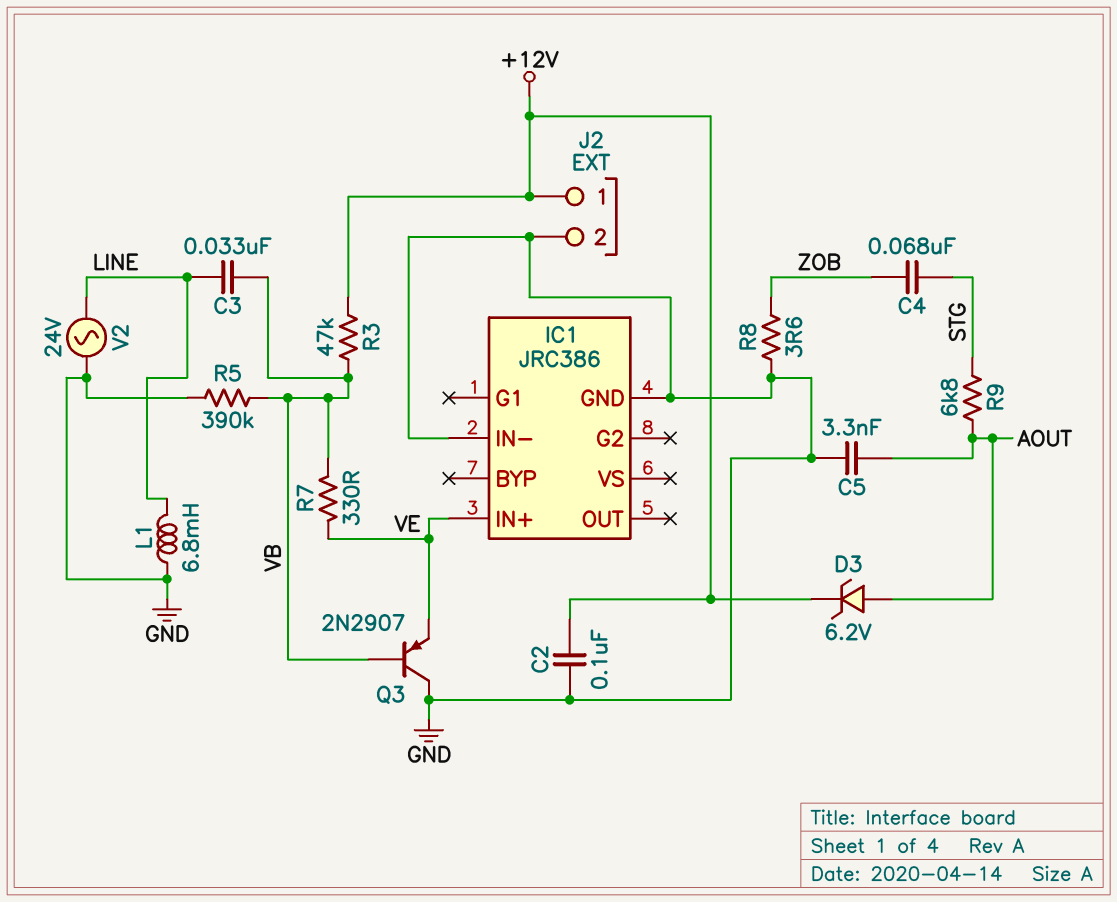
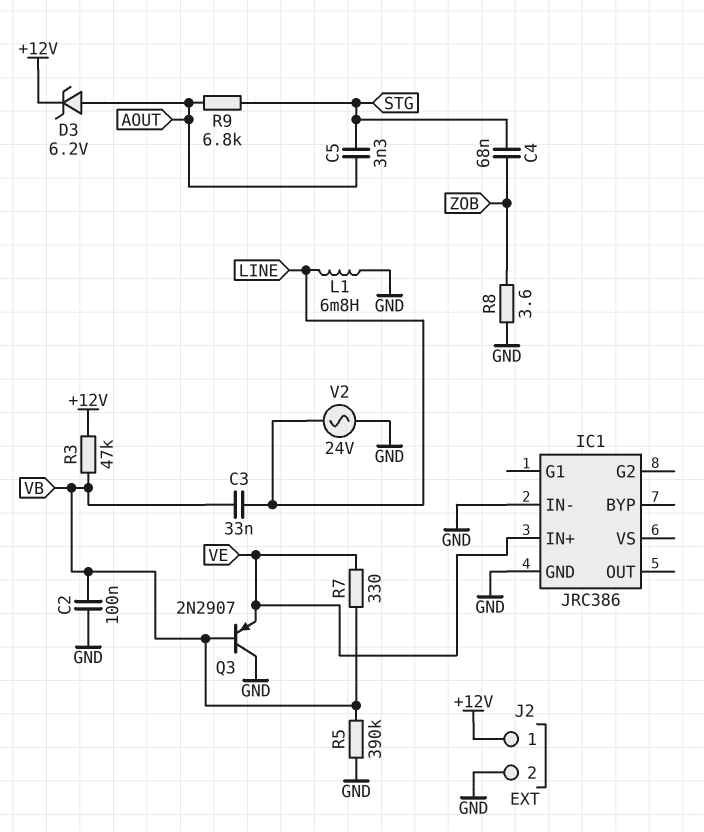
C2: 100nF (+12V, GND) -> 100nF (GND, VB)
C5: 3.3nF (AOUT, GND) -> 3.3nF (AOUT, STG)

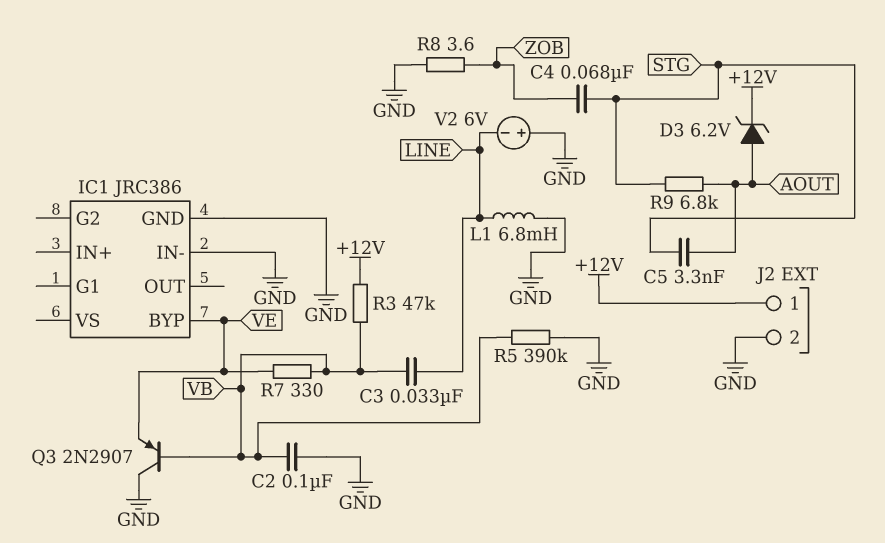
IC1 pin BYP: none -> VE
IC1 pin IN+: VE -> none
V2: AC 24V (GND, LINE) -> 6V (plus GND, minus LINE)

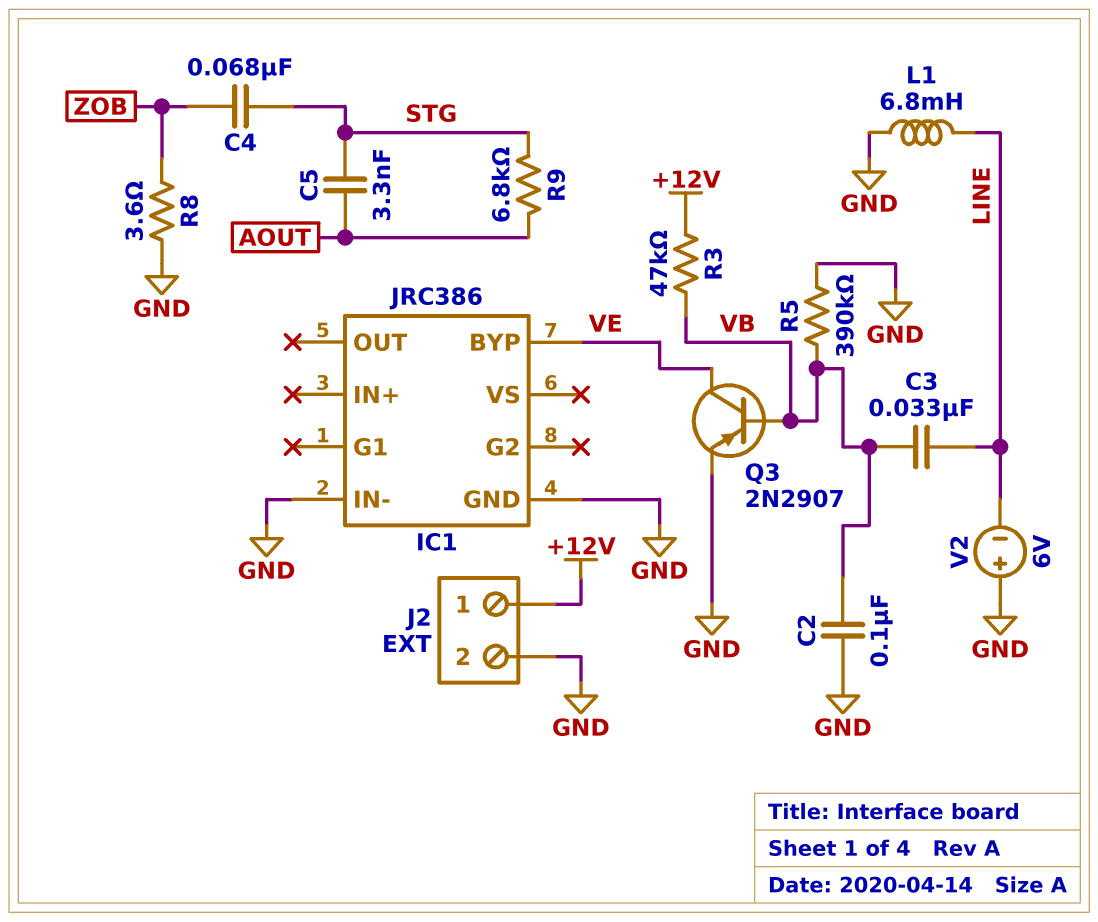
D3: zener 6.2V (A AOUT, K +12V) -> none
Q3: PNP 2N2907 (B VB, C GND, E VE) -> PNP 2N2907 (B VB, C VE, E GND)
R7: 330 (VB, VE) -> none

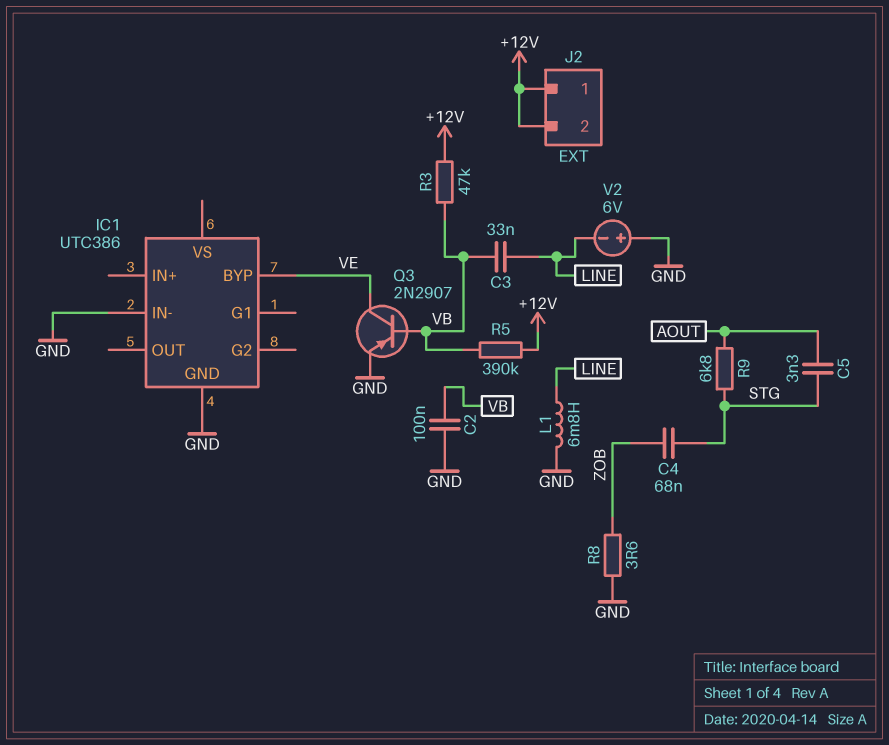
IC1: JRC386 -> UTC386
J2 pin 2: GND -> +12V
R5: 390k (GND, VB) -> 390k (+12V, VB)

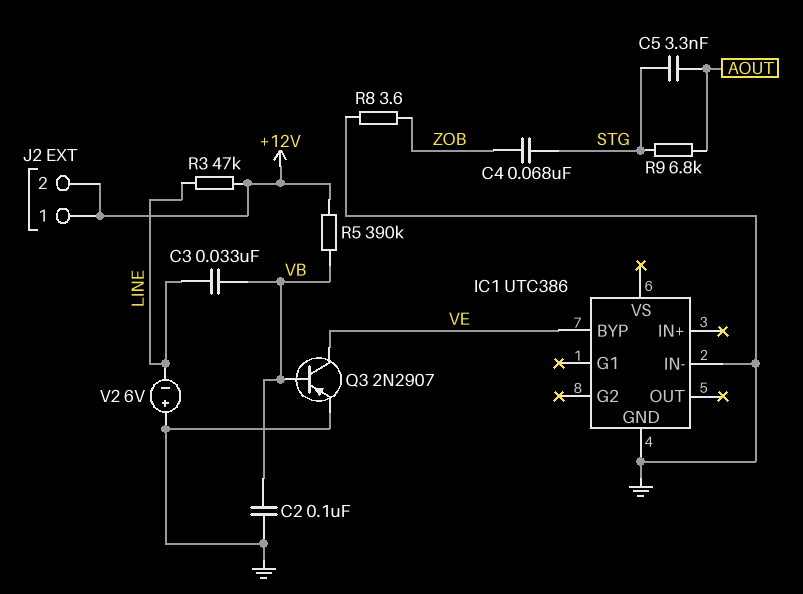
L1: 6.8mH (GND, LINE) -> none
R3: 47k (+12V, VB) -> 47k (+12V, LINE)

